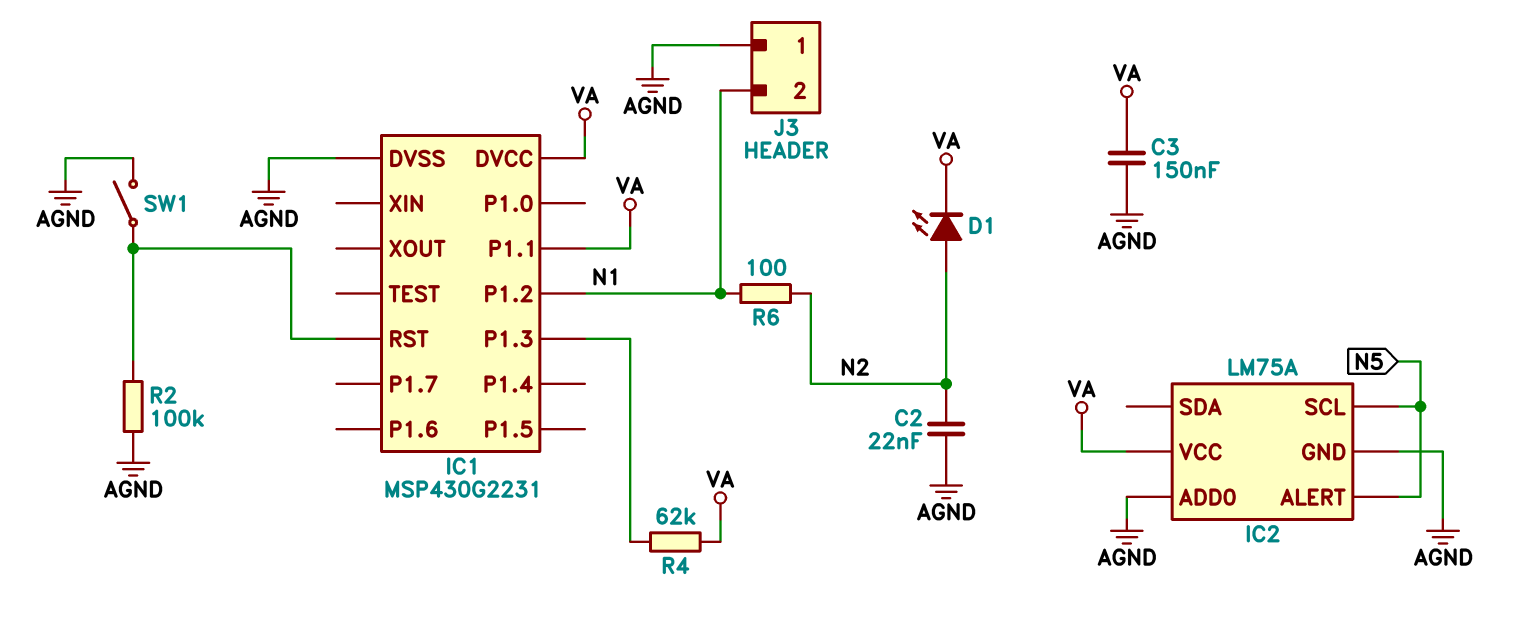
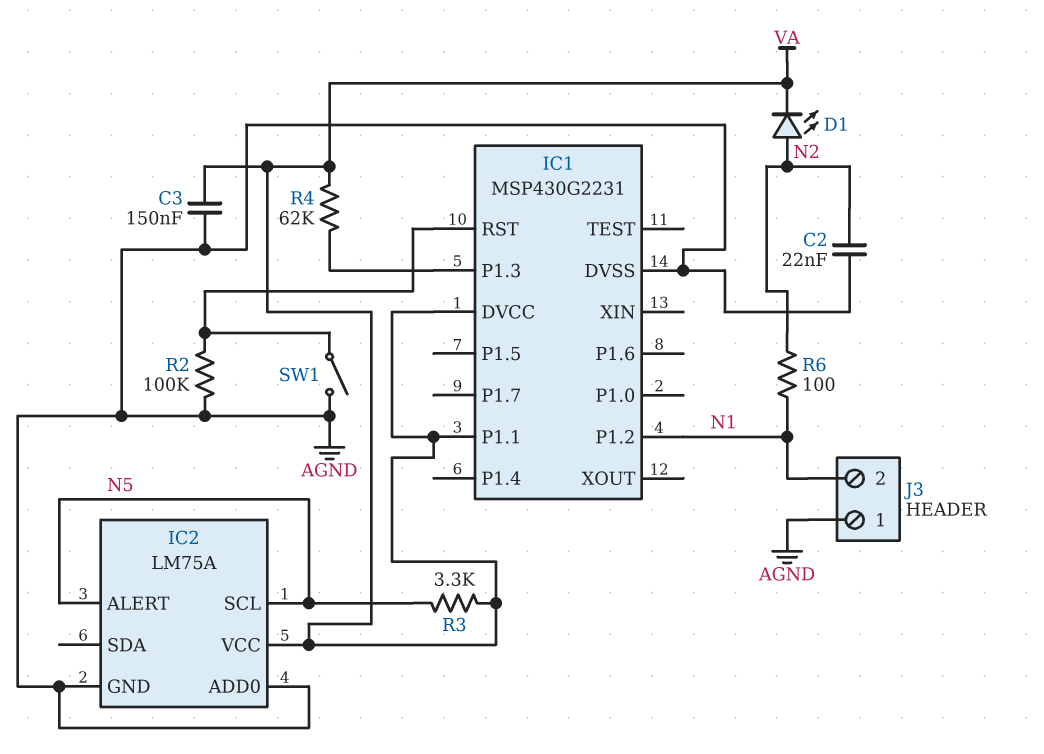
R3: none -> 3.3k (N5, VA)

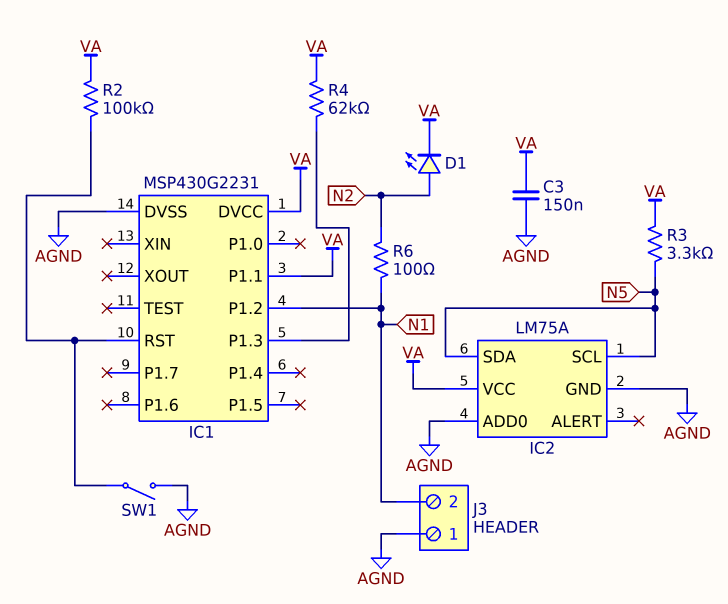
C2: 22nF (AGND, N2) -> none
IC2 pin ALERT: N5 -> none
IC2 pin SDA: none -> N5
R2: 100k (AGND, IC1/RST) -> 100k (IC1/RST, VA)

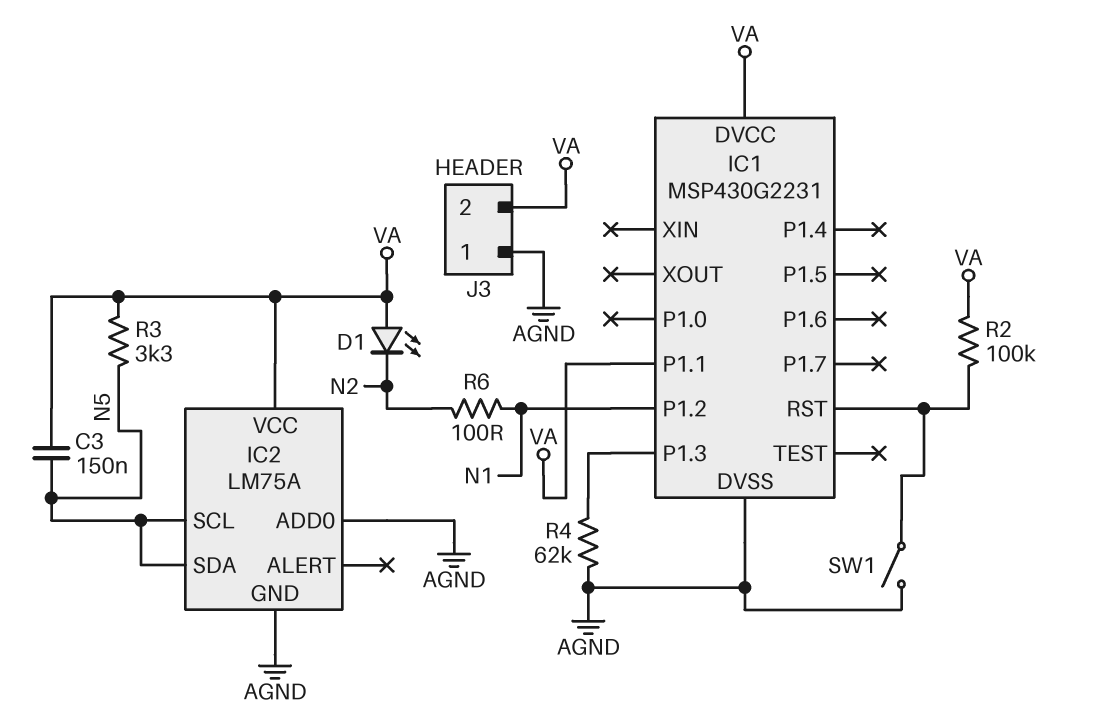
C3: 150nF (AGND, VA) -> 150nF (N5, VA)
D1: LED (A N2, K VA) -> LED (A VA, K N2)
J3 pin 2: N1 -> VA
R4: 62k (IC1/P1.3, VA) -> 62k (AGND, IC1/P1.3)

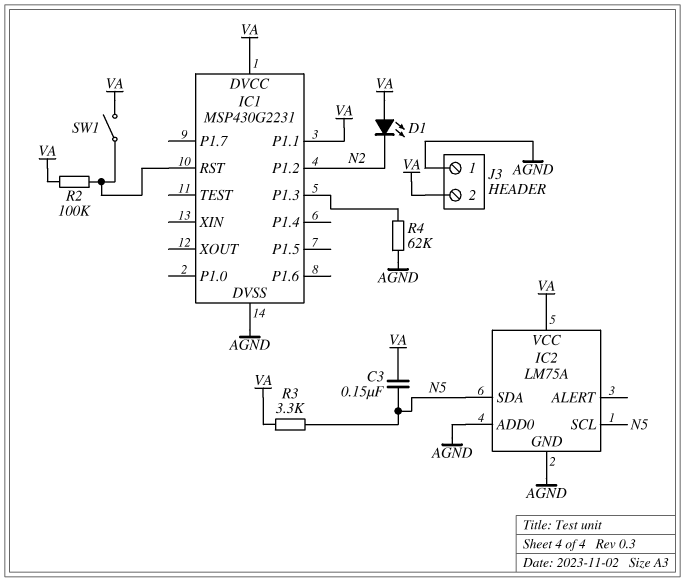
IC1 pin P1.2: N1 -> N2
R6: 100 (N1, N2) -> none
SW1: switch (AGND, IC1/RST) -> switch (IC1/RST, VA)

